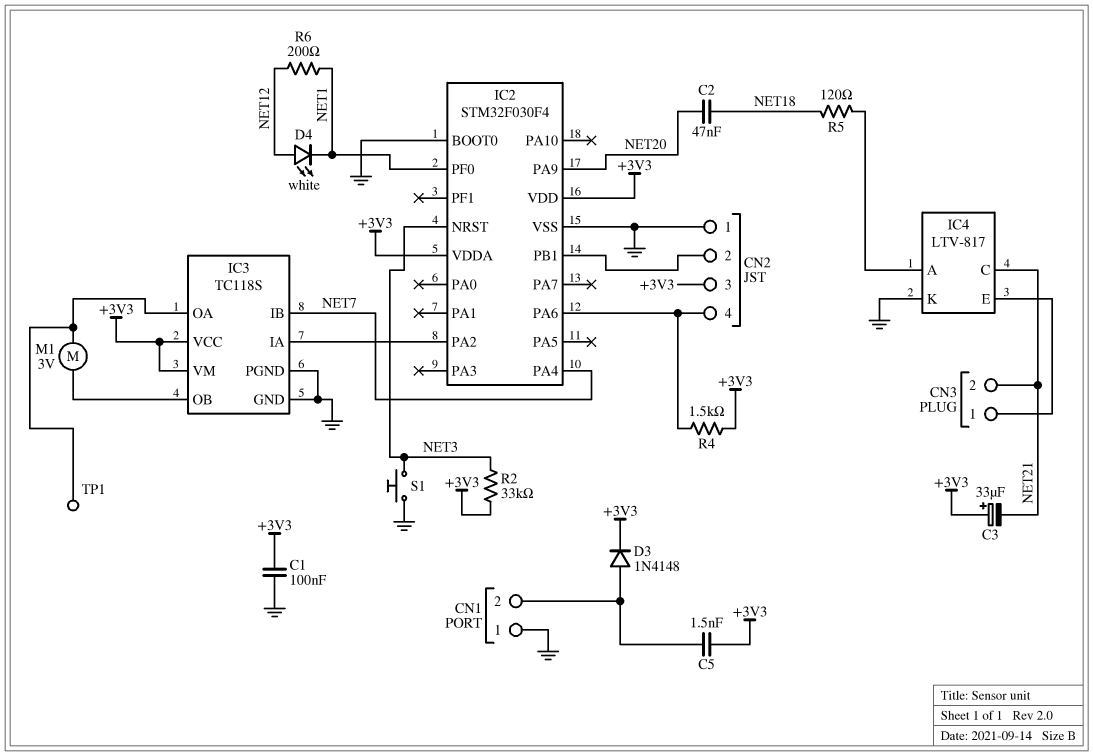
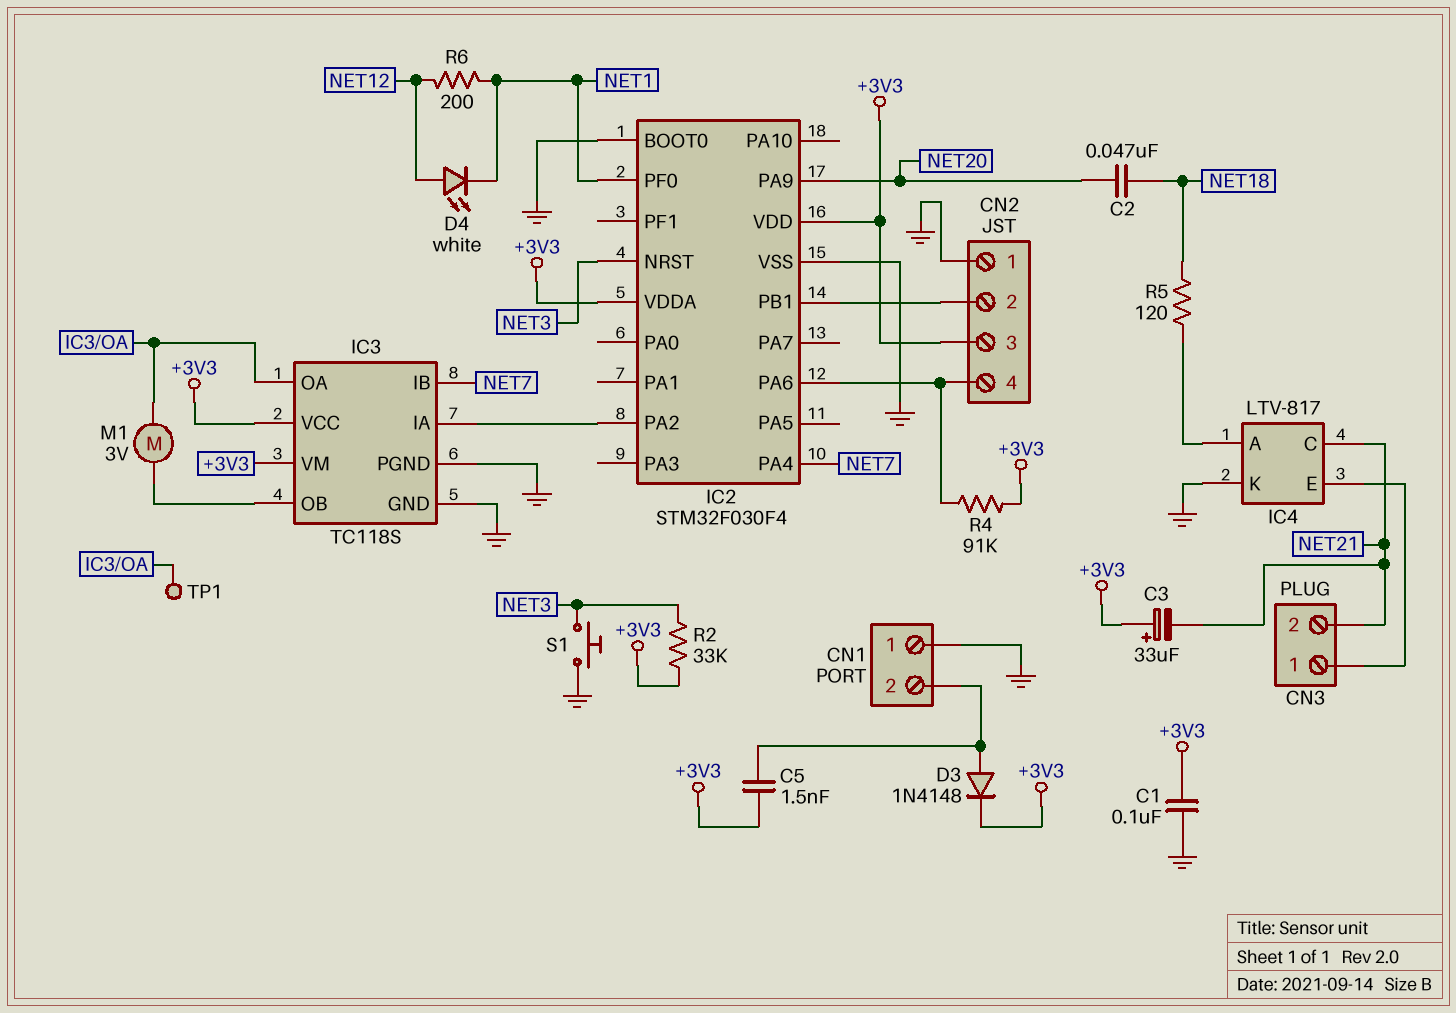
R4: 1.5k (+3V3, CN2/4) -> 91k (+3V3, CN2/4)

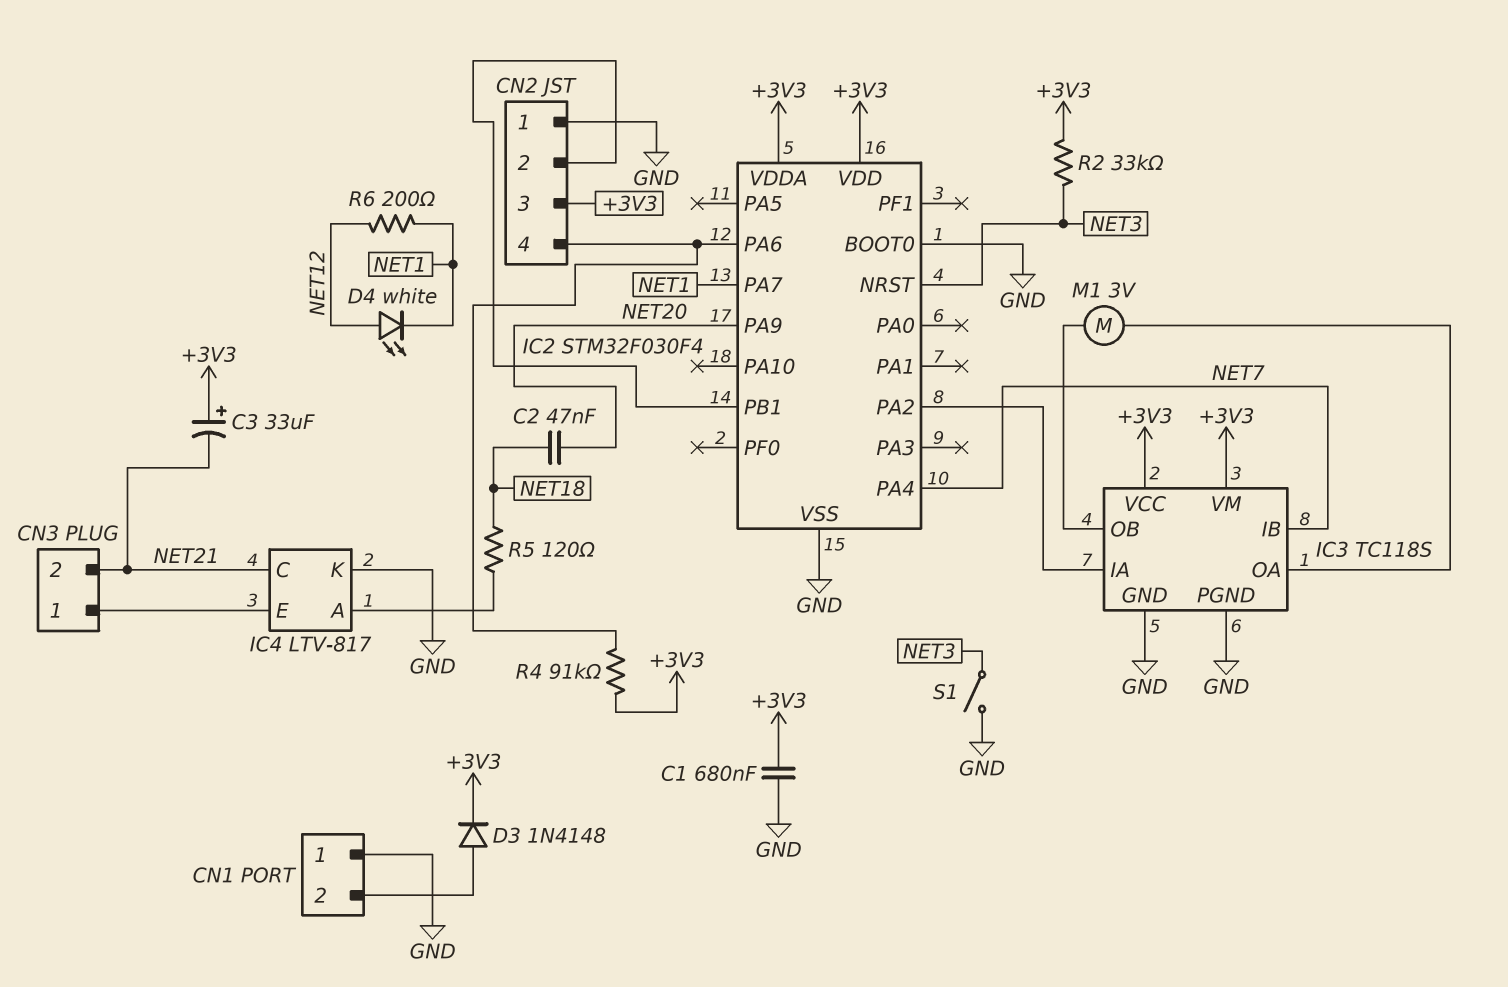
C1: 100nF (+3V3, GND) -> 680nF (+3V3, GND)
C5: 1.5nF (+3V3, CN1/2) -> none
IC2 pin PA7: none -> NET1
IC2 pin PF0: NET1 -> none
S1: button (GND, NET3) -> switch (GND, NET3)
TP1: test point (IC3/OA) -> none

